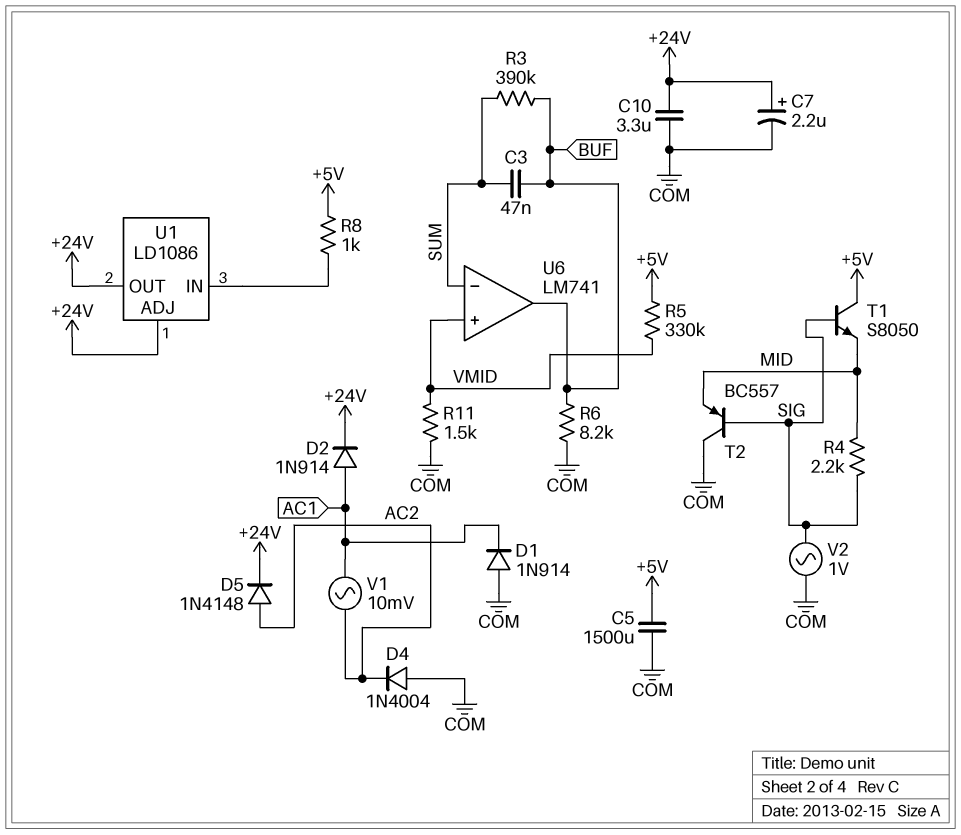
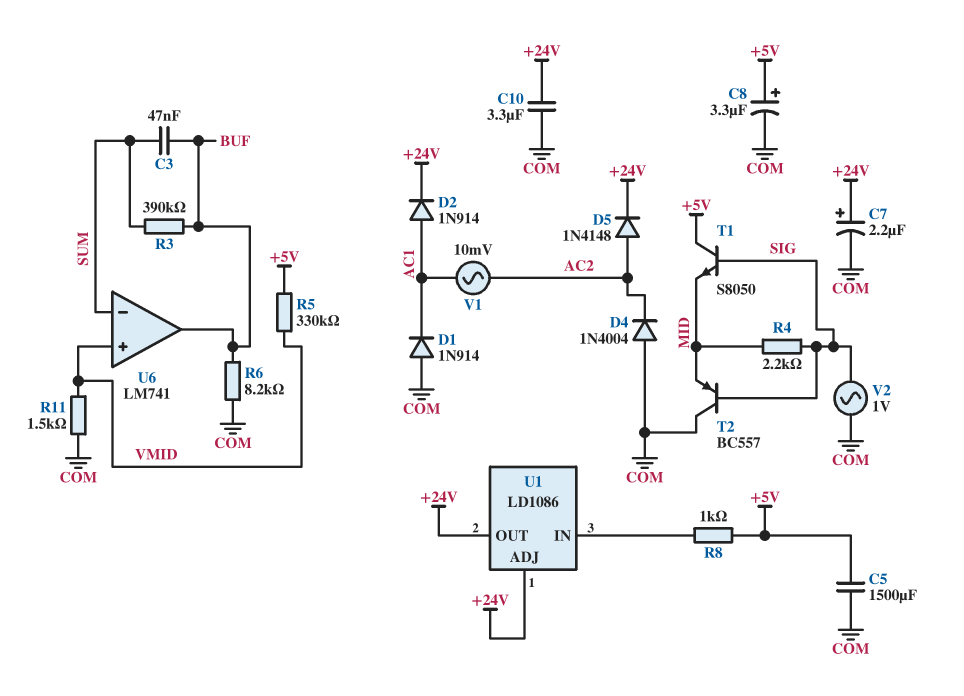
C8: none -> 3.3uF (plus +5V, minus COM)

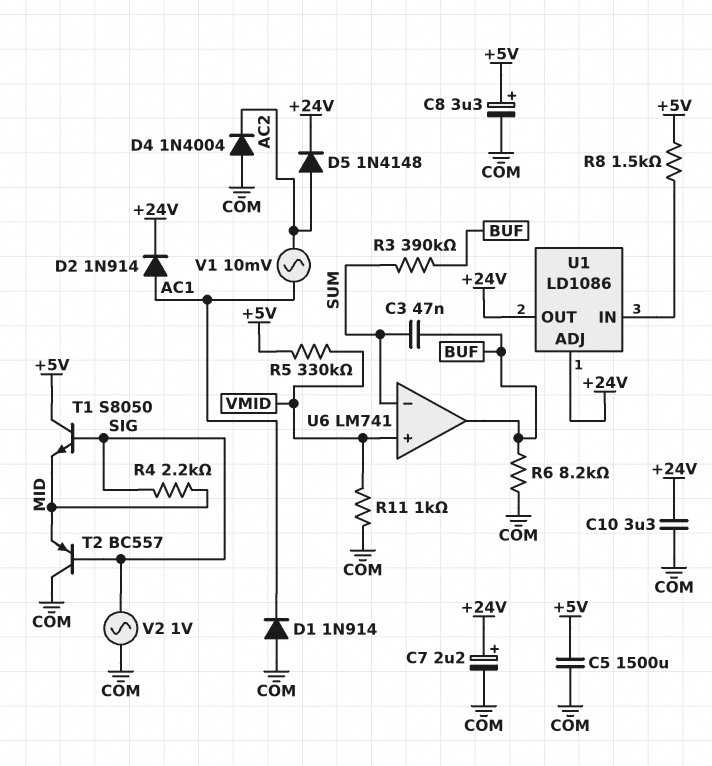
R8: 1k (+5V, U1/IN) -> 1.5k (+5V, U1/IN)
R11: 1.5k (COM, VMID) -> 1k (COM, VMID)

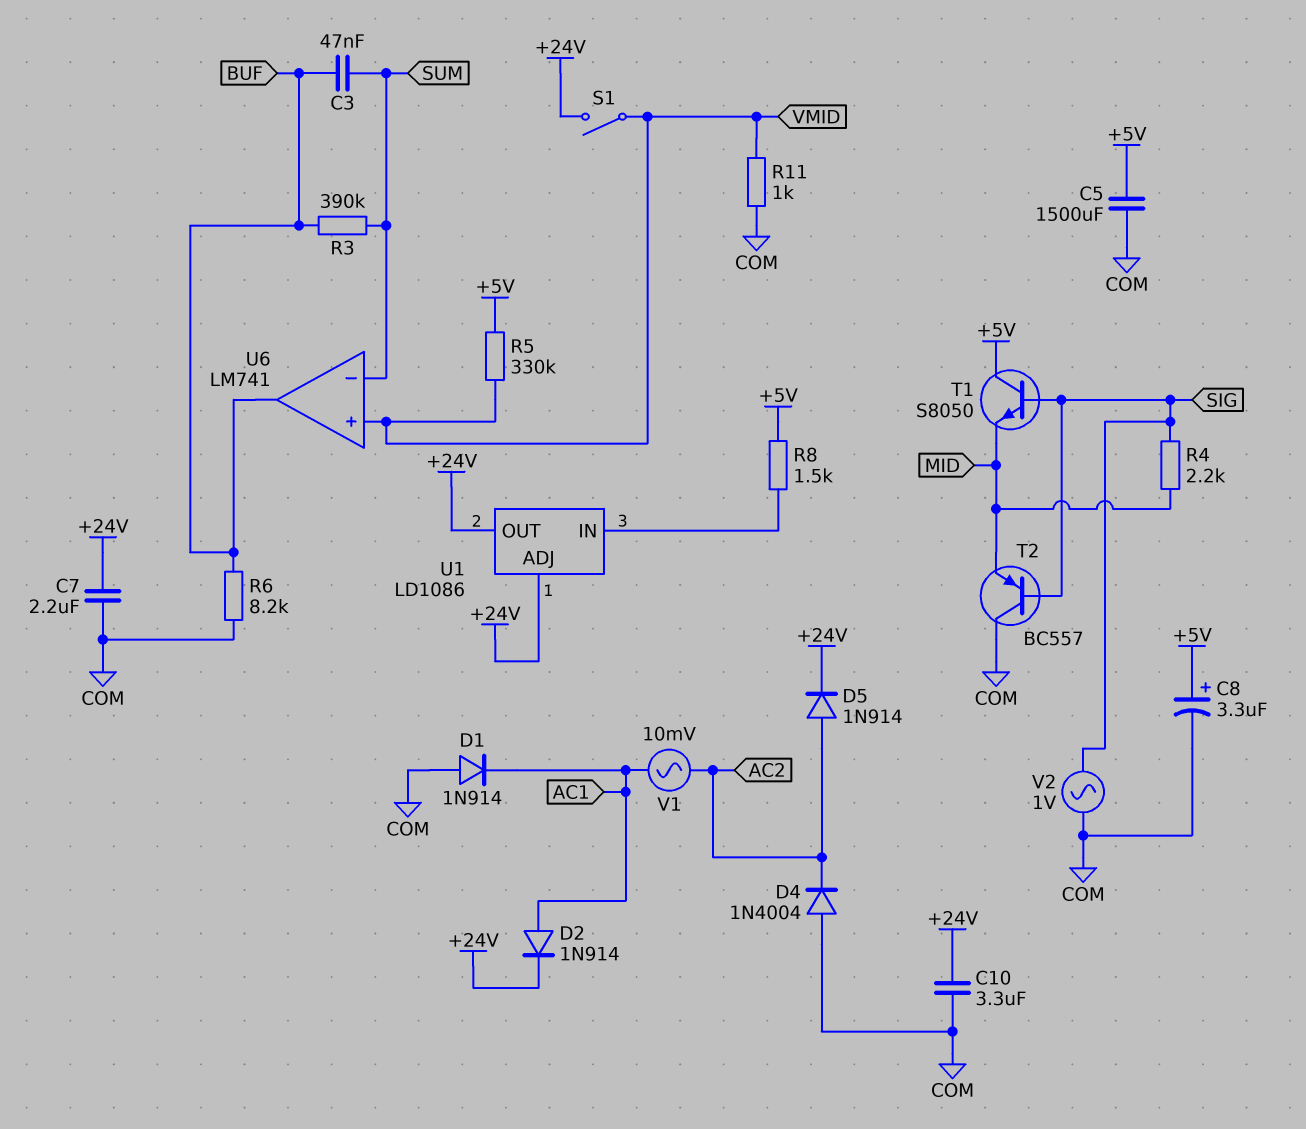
C7: 2.2uF (plus +24V, minus COM) -> 2.2uF (+24V, COM)
D5: diode 1N4148 (A AC2, K +24V) -> diode 1N914 (A AC2, K +24V)
S1: none -> switch (+24V, VMID)

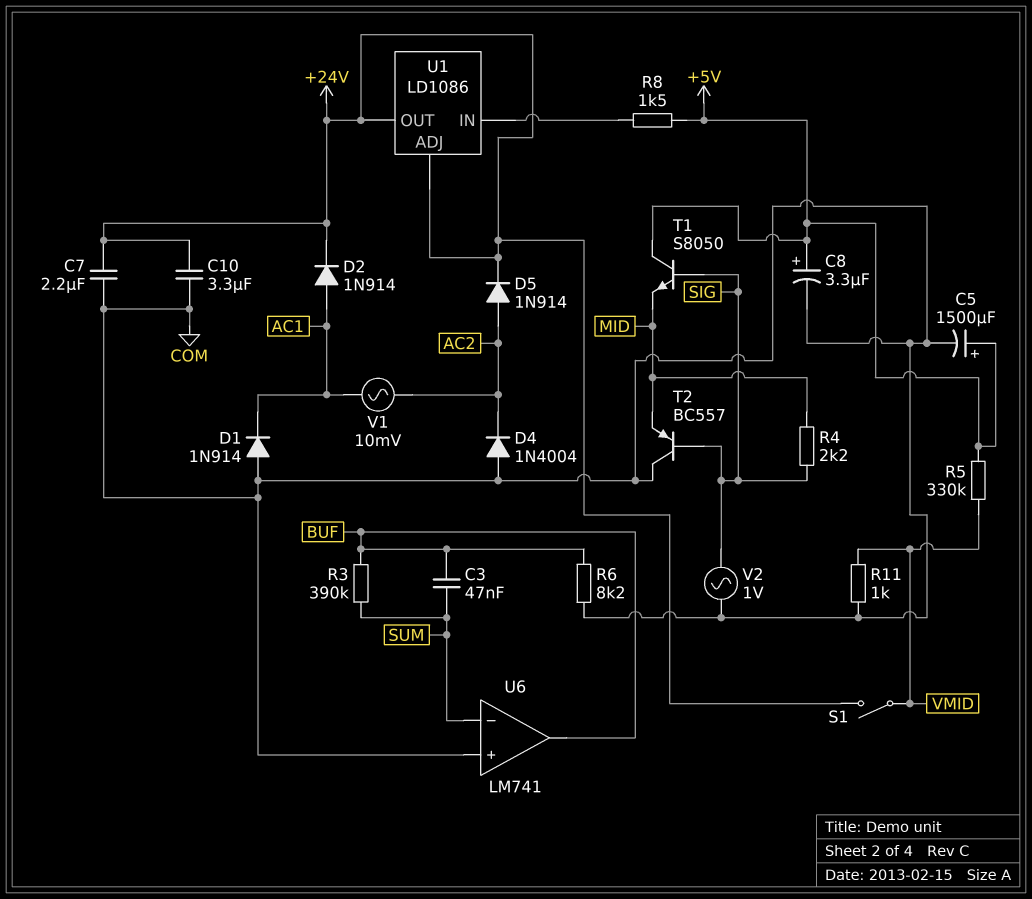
C5: 1500uF (+5V, COM) -> 1500uF (plus +5V, minus COM)
U6 pin in+: VMID -> COM

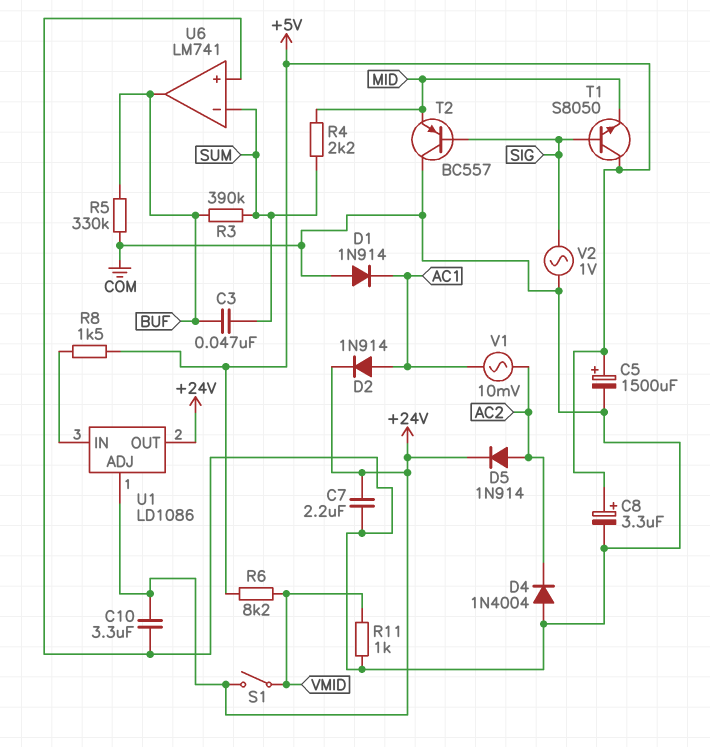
R4: 2.2k (MID, SIG) -> 2.2k (MID, SUM)
R5: 330k (+5V, VMID) -> 330k (BUF, COM)
R6: 8.2k (BUF, COM) -> 8.2k (+5V, VMID)

